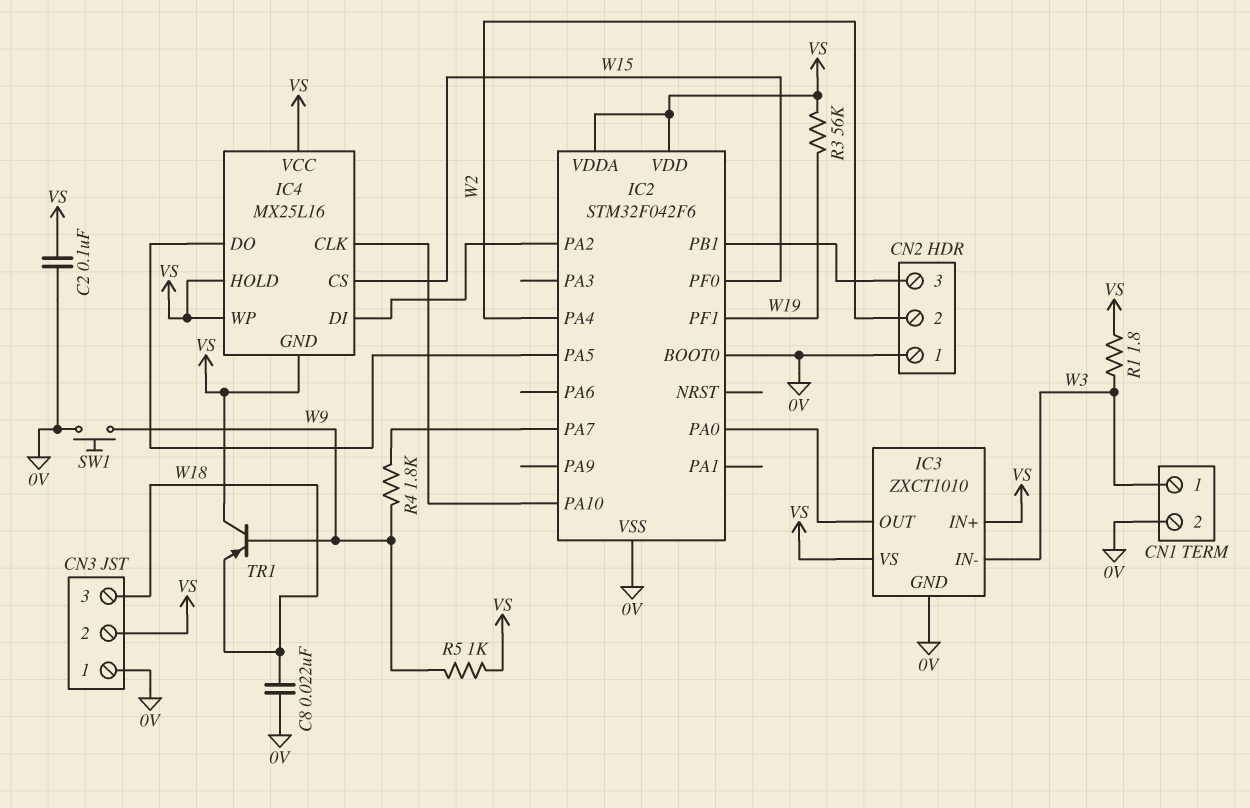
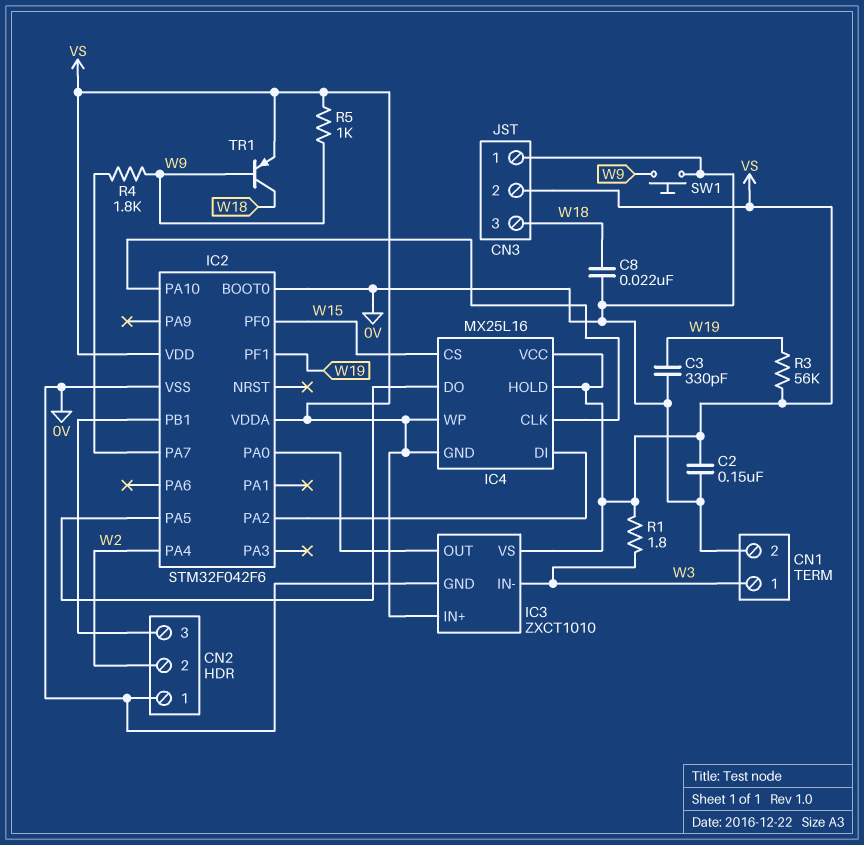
C2: 100nF (0V, VS) -> 150nF (0V, VS)
C3: none -> 330pF (0V, W19)
TR1: PNP (B W9, C VS, E W18) -> PNP (B W9, C W18, E VS)

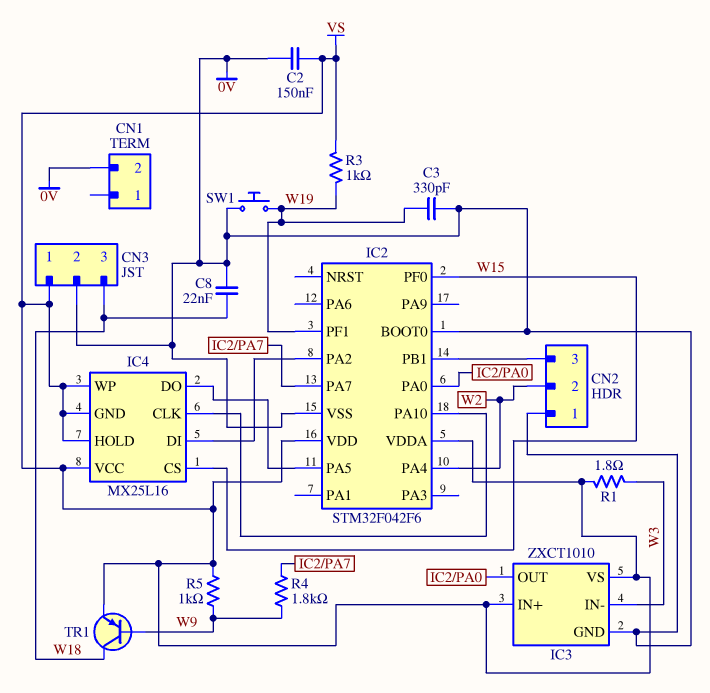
CN1 pin 1: W3 -> none
CN3 pin 1: 0V -> VS
CN3 pin 2: VS -> 0V
R3: 56k (VS, W19) -> 1k (VS, W19)
SW1: button (0V, W9) -> button (0V, W19)

